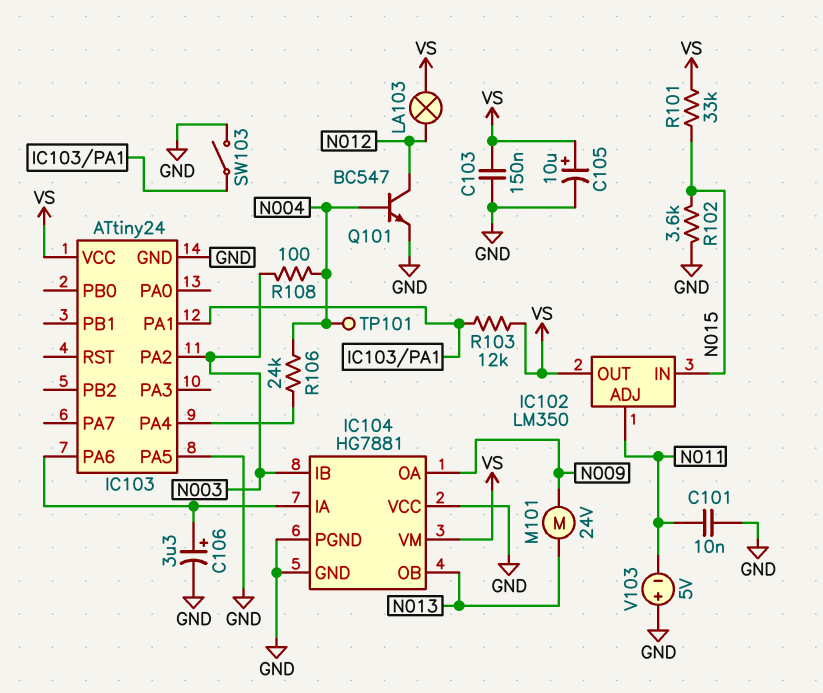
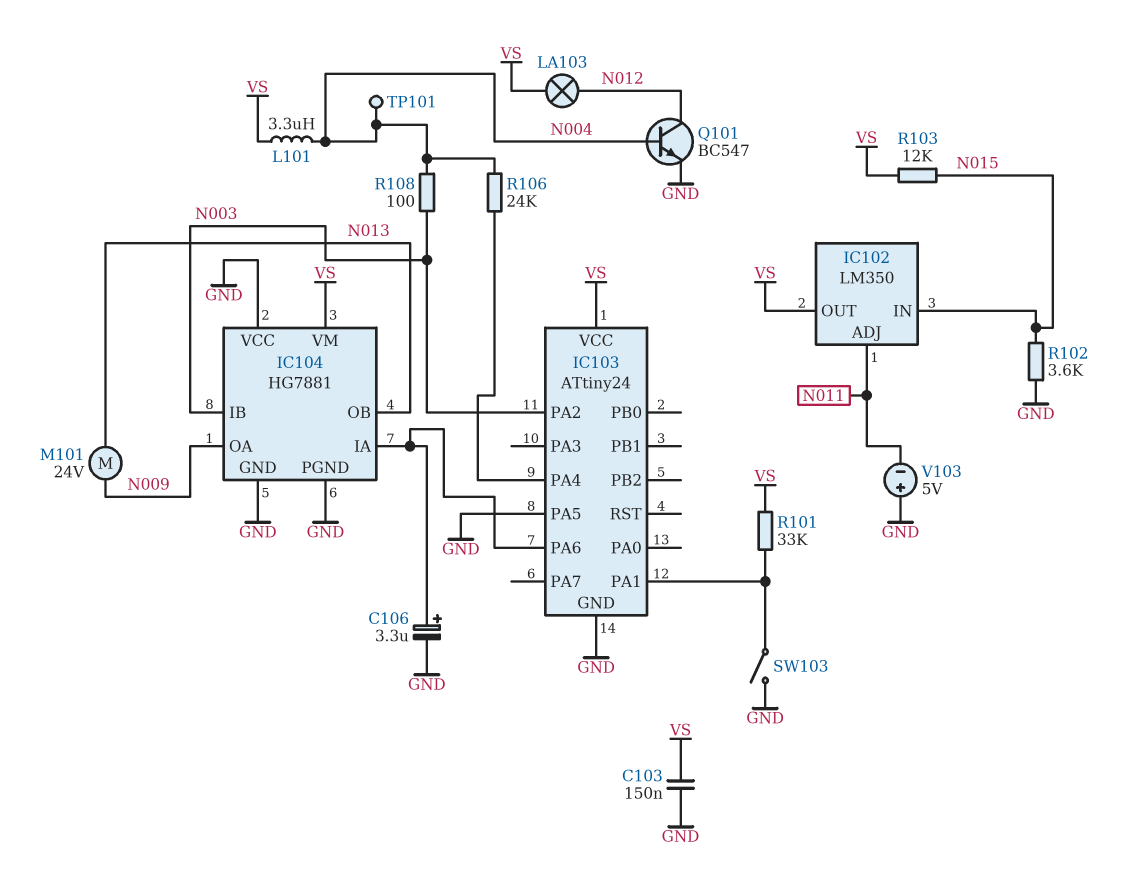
C101: 10nF (GND, N011) -> none
C105: 10uF (plus VS, minus GND) -> none
L101: none -> 3.3uH (N004, VS)
R101: 33k (N015, VS) -> 33k (IC103/PA1, VS)
R103: 12k (IC103/PA1, VS) -> 12k (N015, VS)

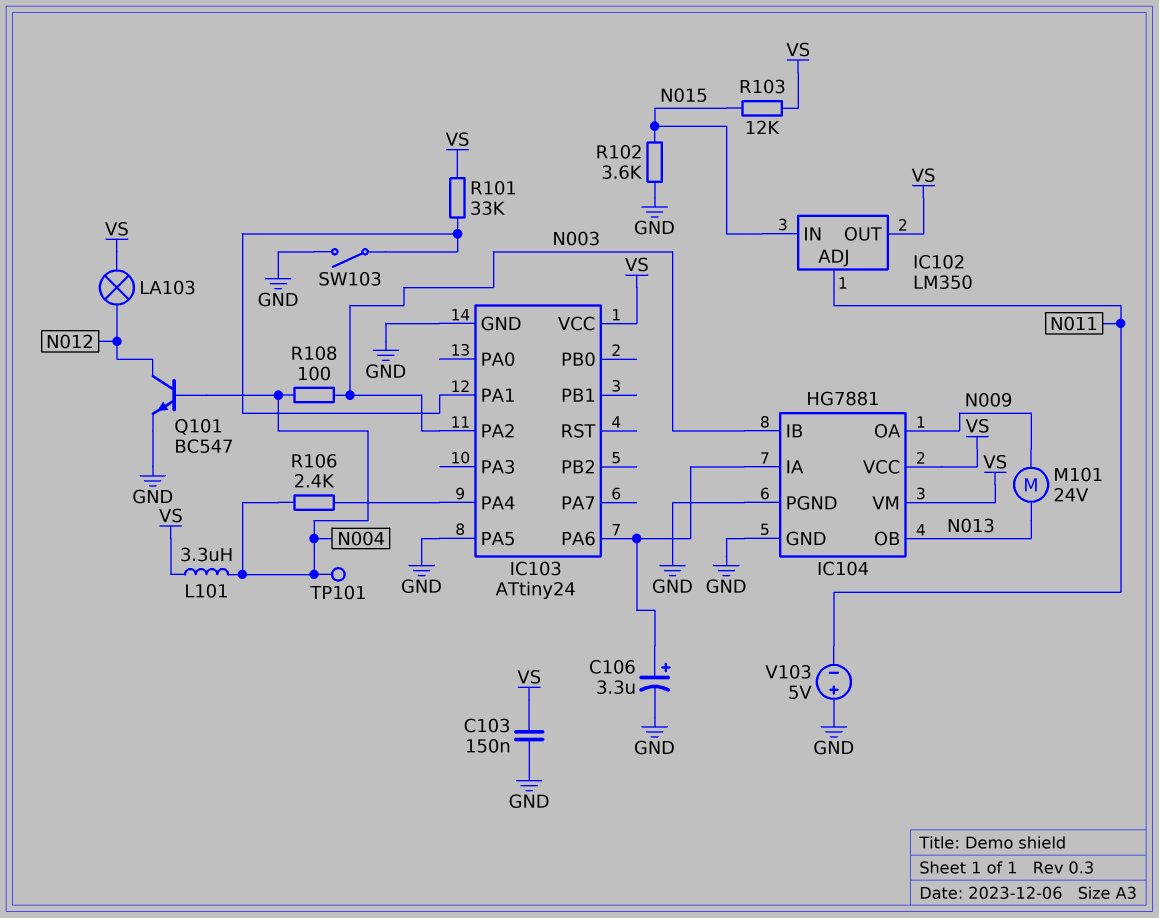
IC104 pin VCC: GND -> VS
R106: 24k (IC103/PA4, N004) -> 2.4k (IC103/PA4, N004)

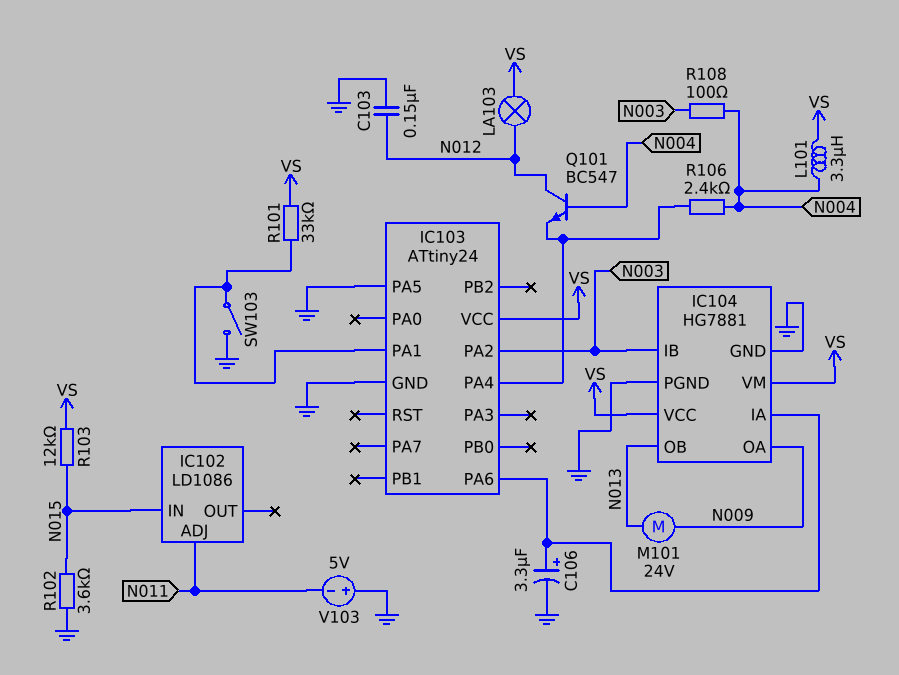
C103: 150nF (GND, VS) -> 150nF (GND, N012)
IC102: LM350 -> LD1086
IC102 pin OUT: VS -> none
Q101: NPN BC547 (B N004, C N012, E GND) -> NPN BC547 (B N004, C N012, E IC103/PA4)
TP101: test point (N004) -> none

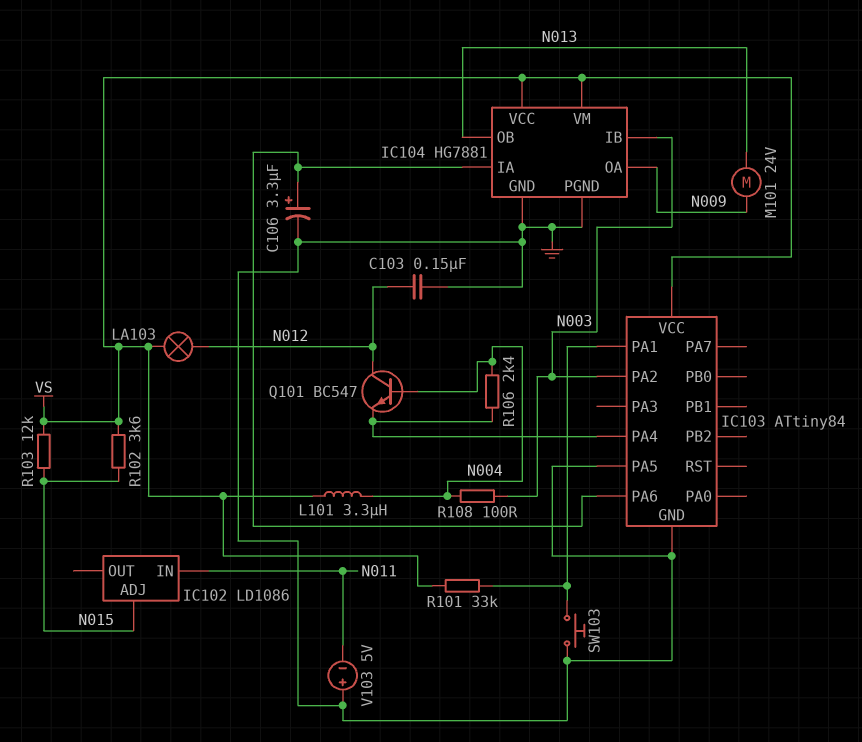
IC102 pin ADJ: N011 -> N015
IC102 pin IN: N015 -> N011
IC103: ATtiny24 -> ATtiny84
R102: 3.6k (GND, N015) -> 3.6k (N015, VS)
SW103: switch (GND, IC103/PA1) -> button (GND, IC103/PA1)

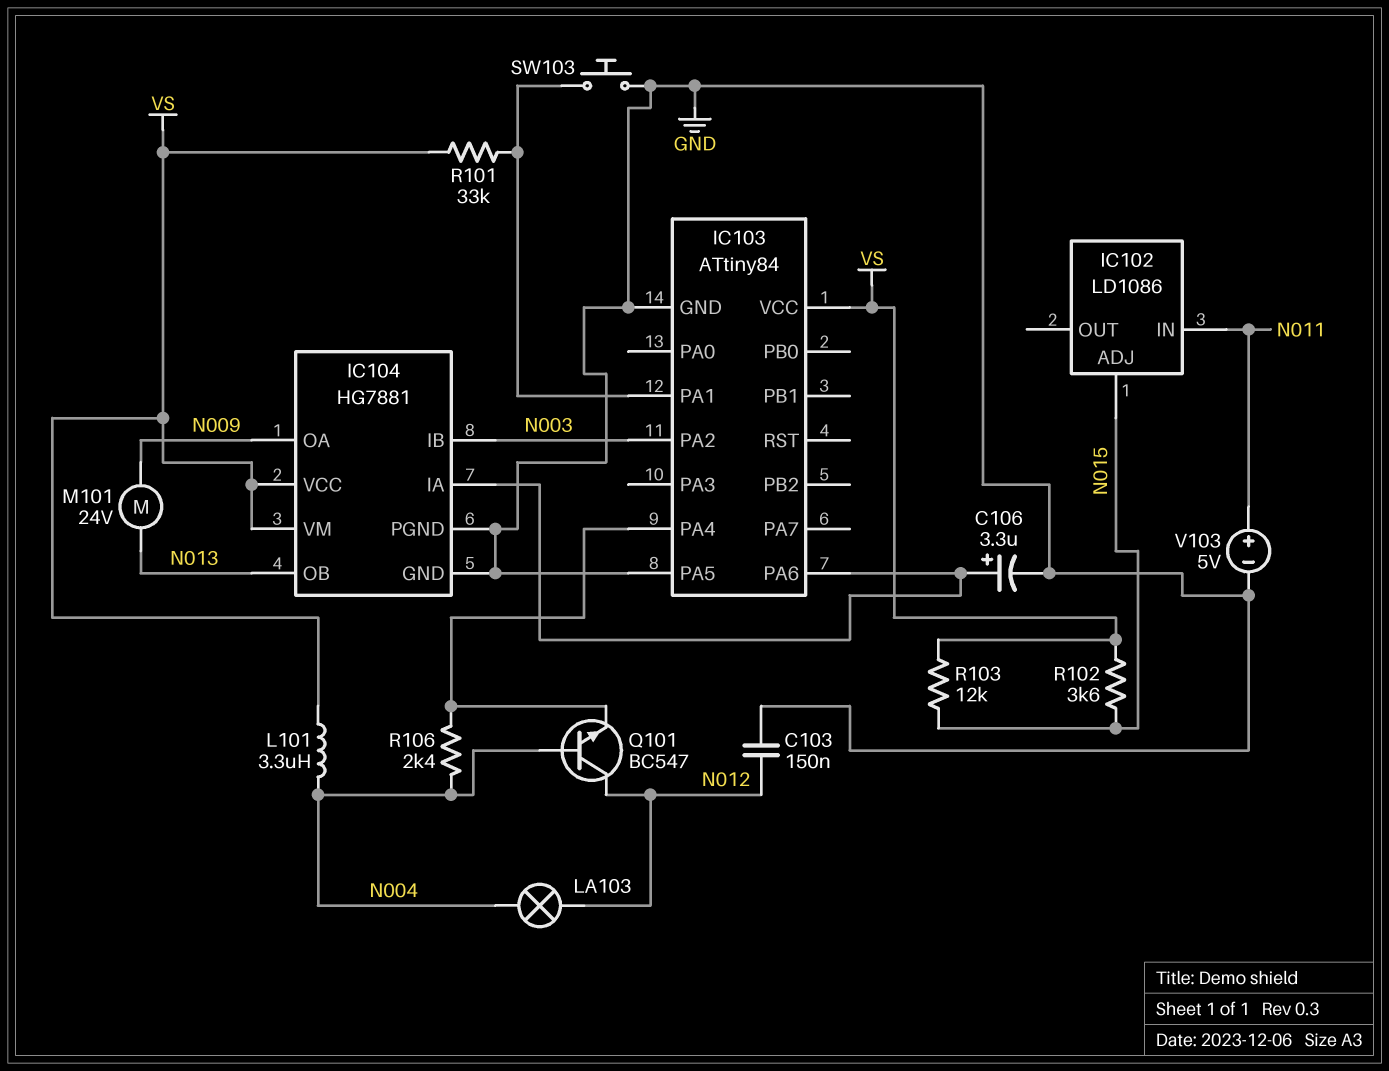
LA103: lamp (N012, VS) -> lamp (N004, N012)
R108: 100 (N003, N004) -> none
V103: 5V (plus GND, minus N011) -> 5V (plus N011, minus GND)

